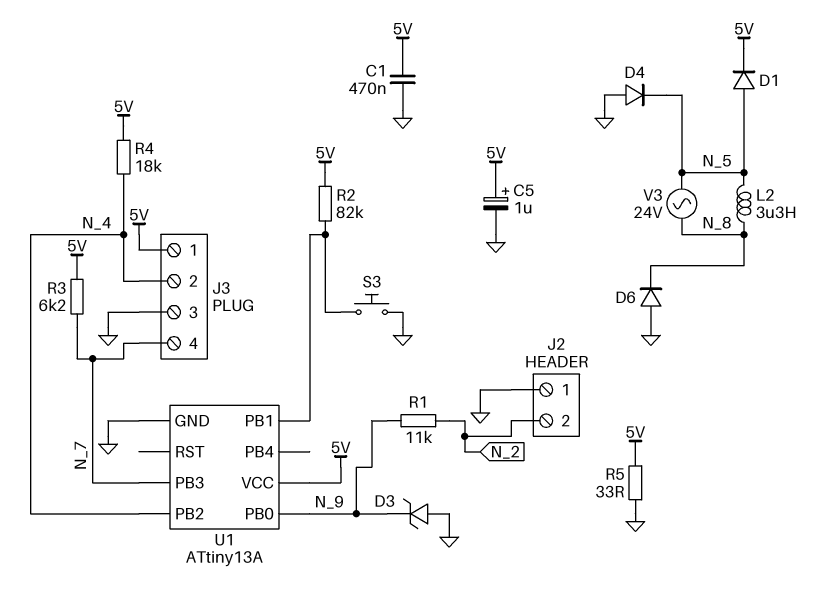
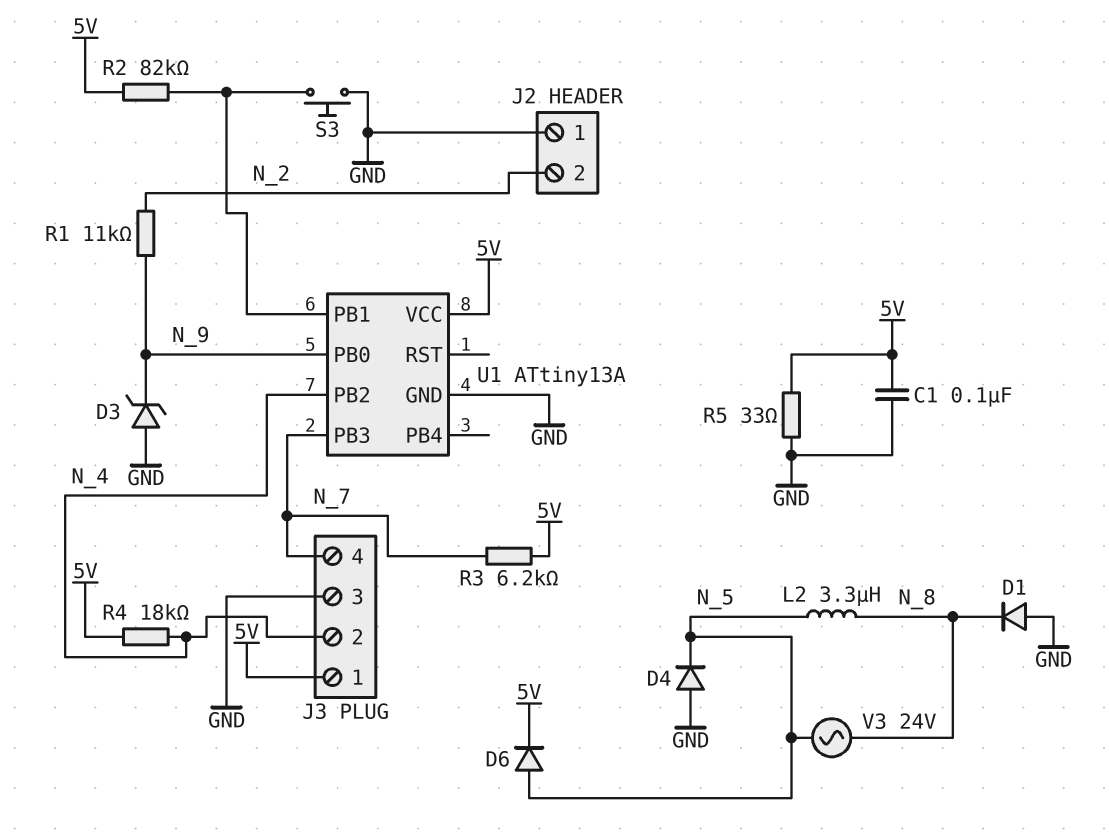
C1: 470nF (5V, GND) -> 100nF (5V, GND)
C5: 1uF (plus 5V, minus GND) -> none
D1: diode (A N_5, K 5V) -> diode (A GND, K N_8)
D6: diode (A GND, K N_8) -> diode (A N_5, K 5V)

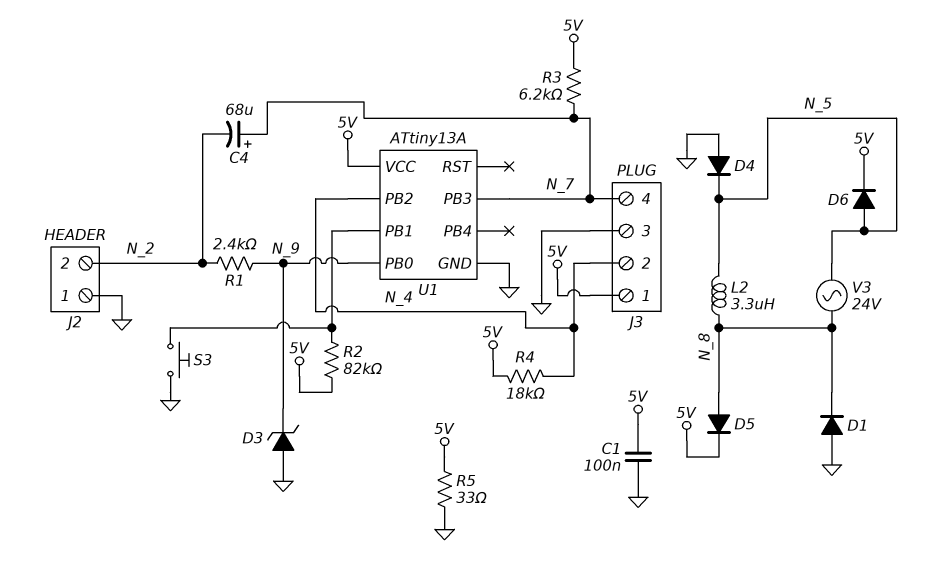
C4: none -> 68uF (plus N_7, minus N_2)
D5: none -> diode (A N_8, K 5V)
R1: 11k (N_2, N_9) -> 2.4k (N_2, N_9)

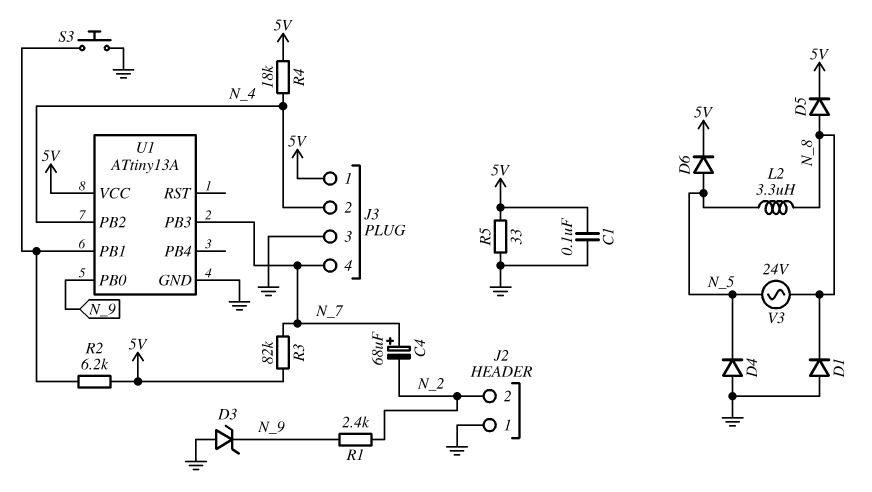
R2: 82k (5V, U1/PB1) -> 6.2k (5V, U1/PB1)
R3: 6.2k (5V, N_7) -> 82k (5V, N_7)

